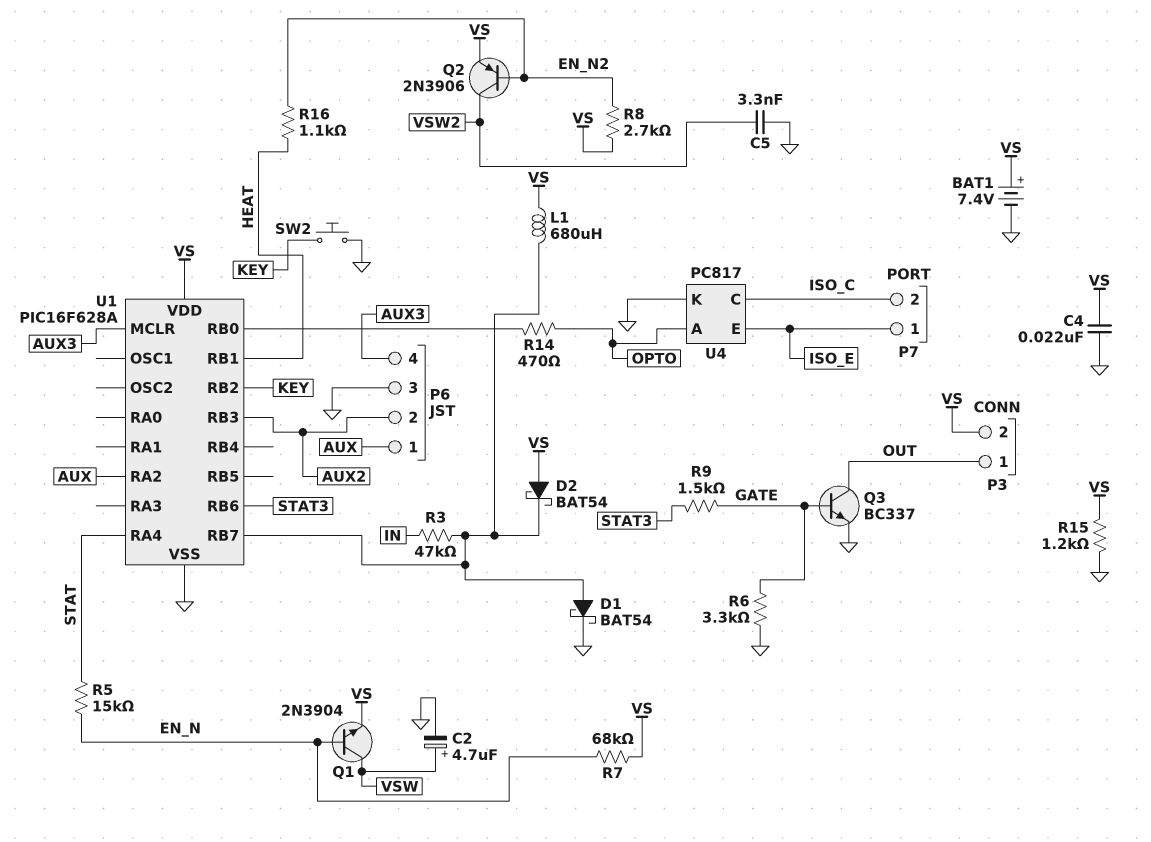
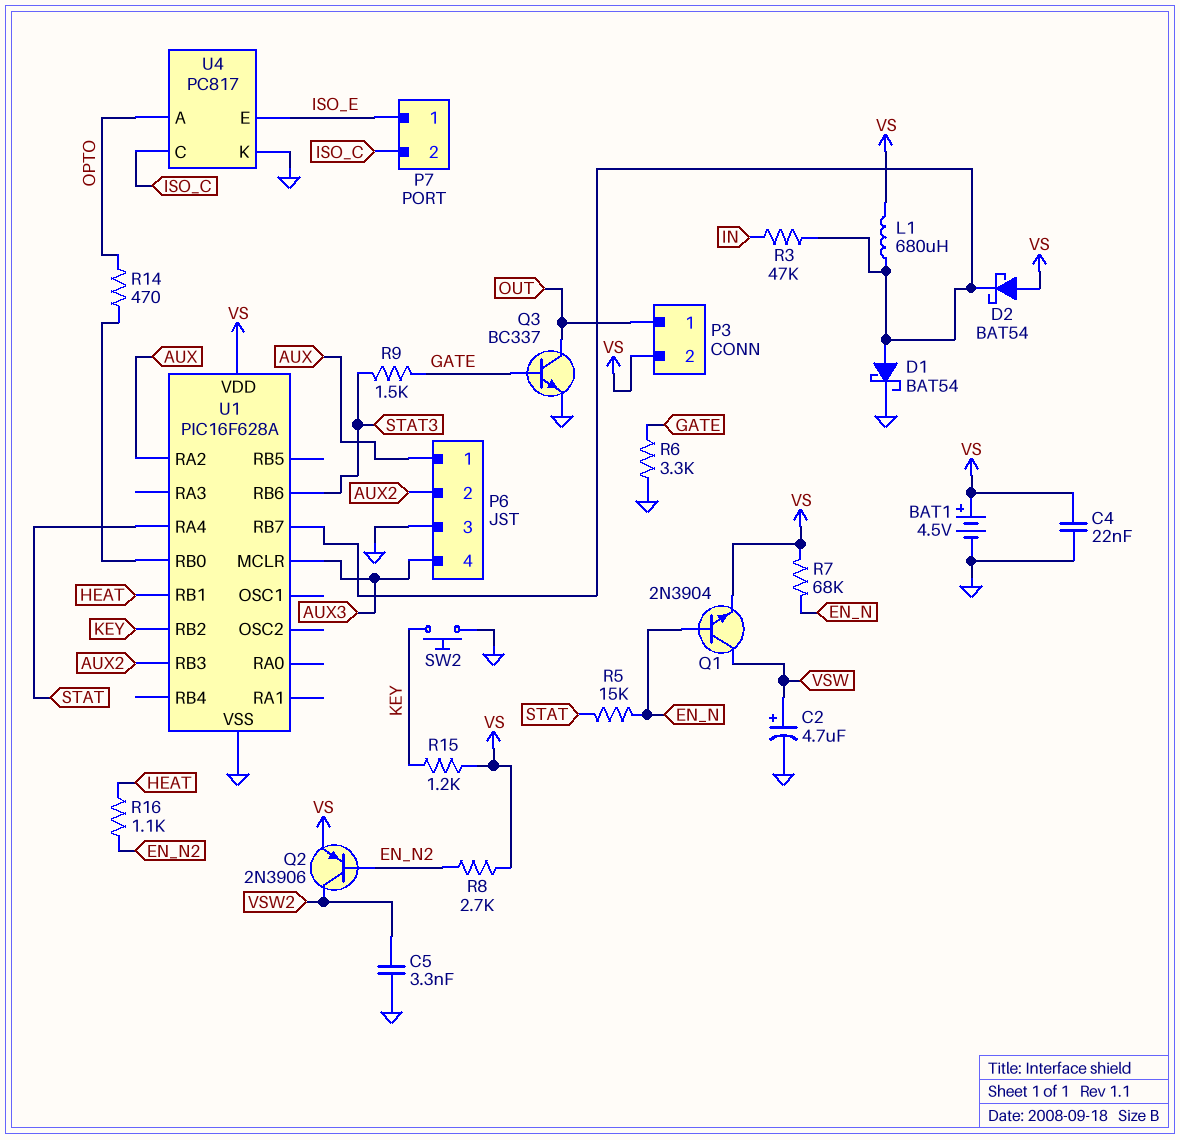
BAT1: 7.4V (plus VS, minus GND) -> 4.5V (plus VS, minus GND)
R15: 1.2k (GND, VS) -> 1.2k (KEY, VS)

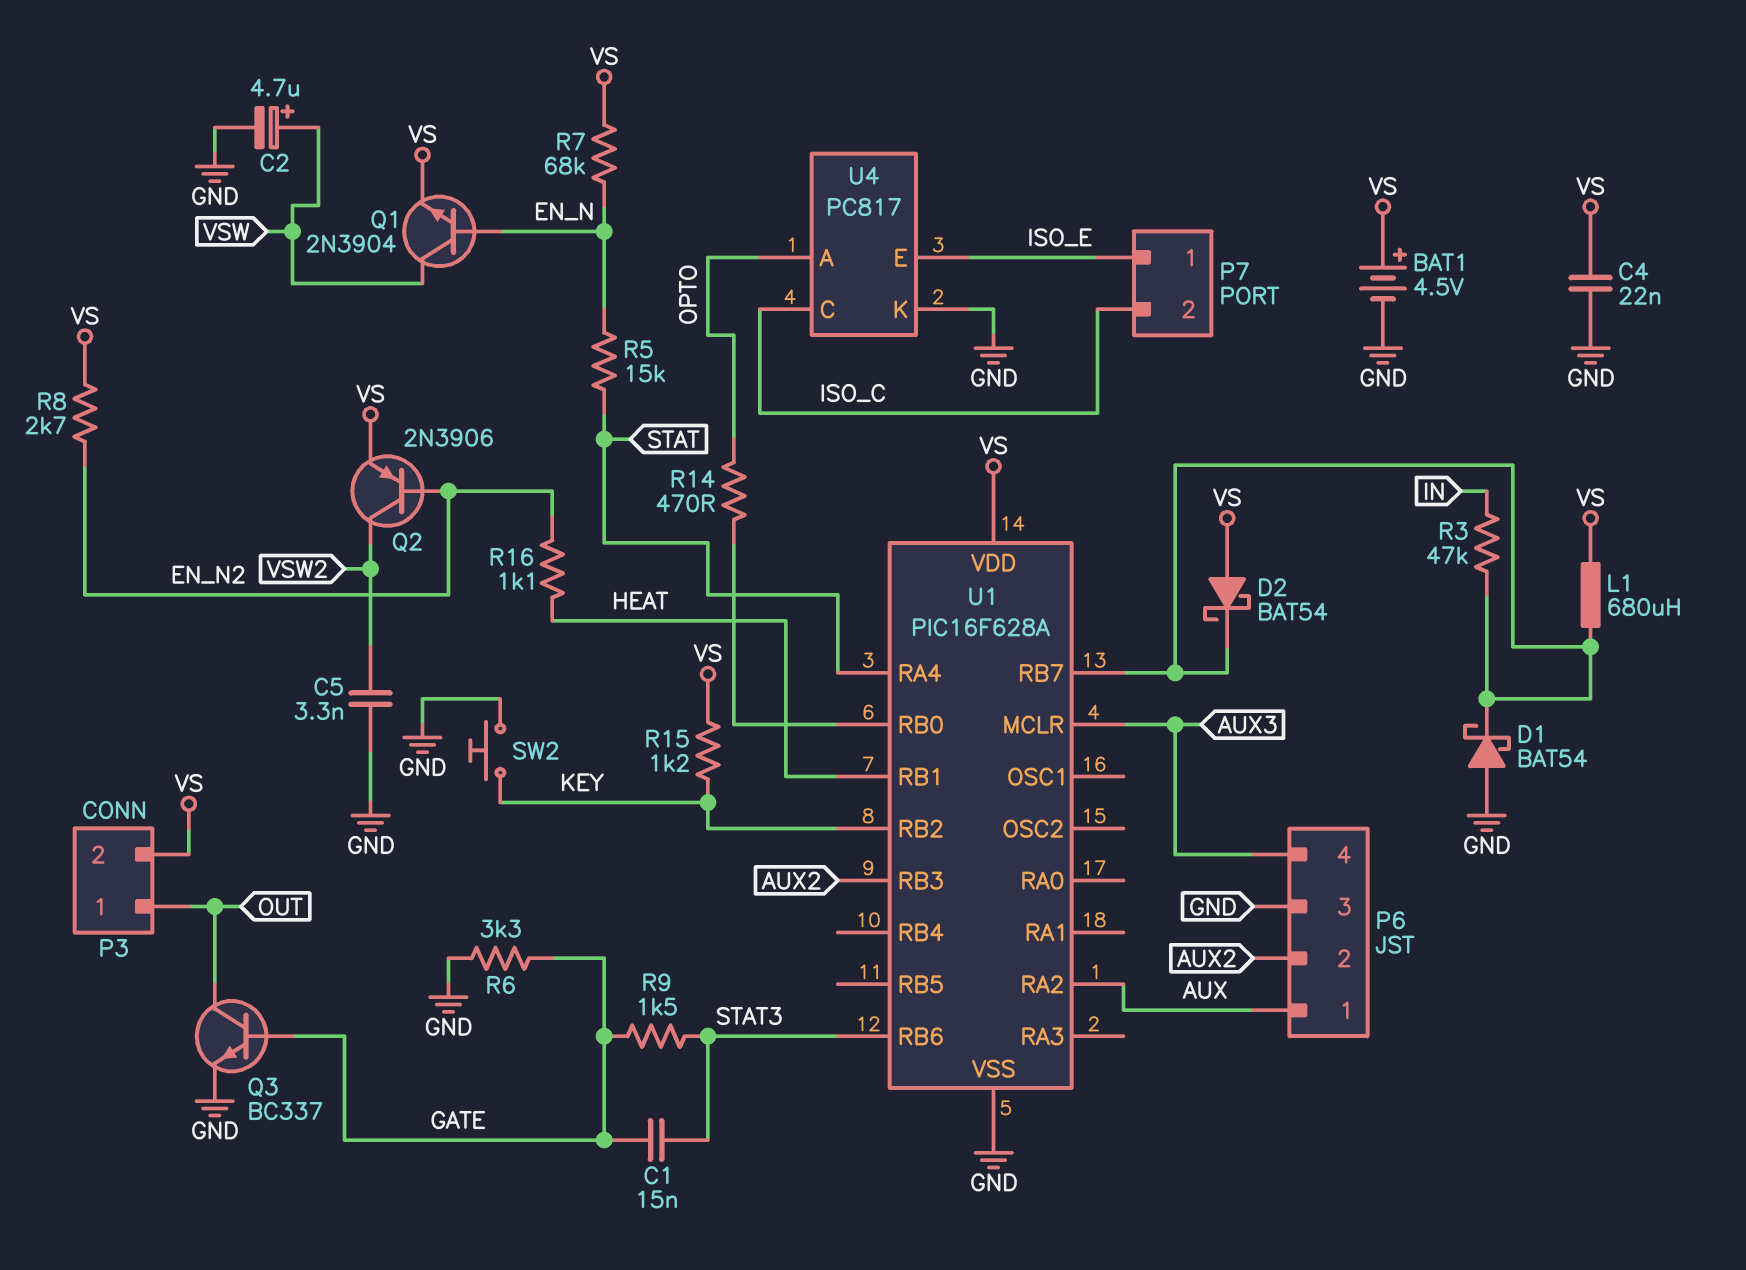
C1: none -> 15nF (GATE, STAT3)
D1: schottky BAT54 (A U1/RB7, K GND) -> schottky BAT54 (A GND, K U1/RB7)

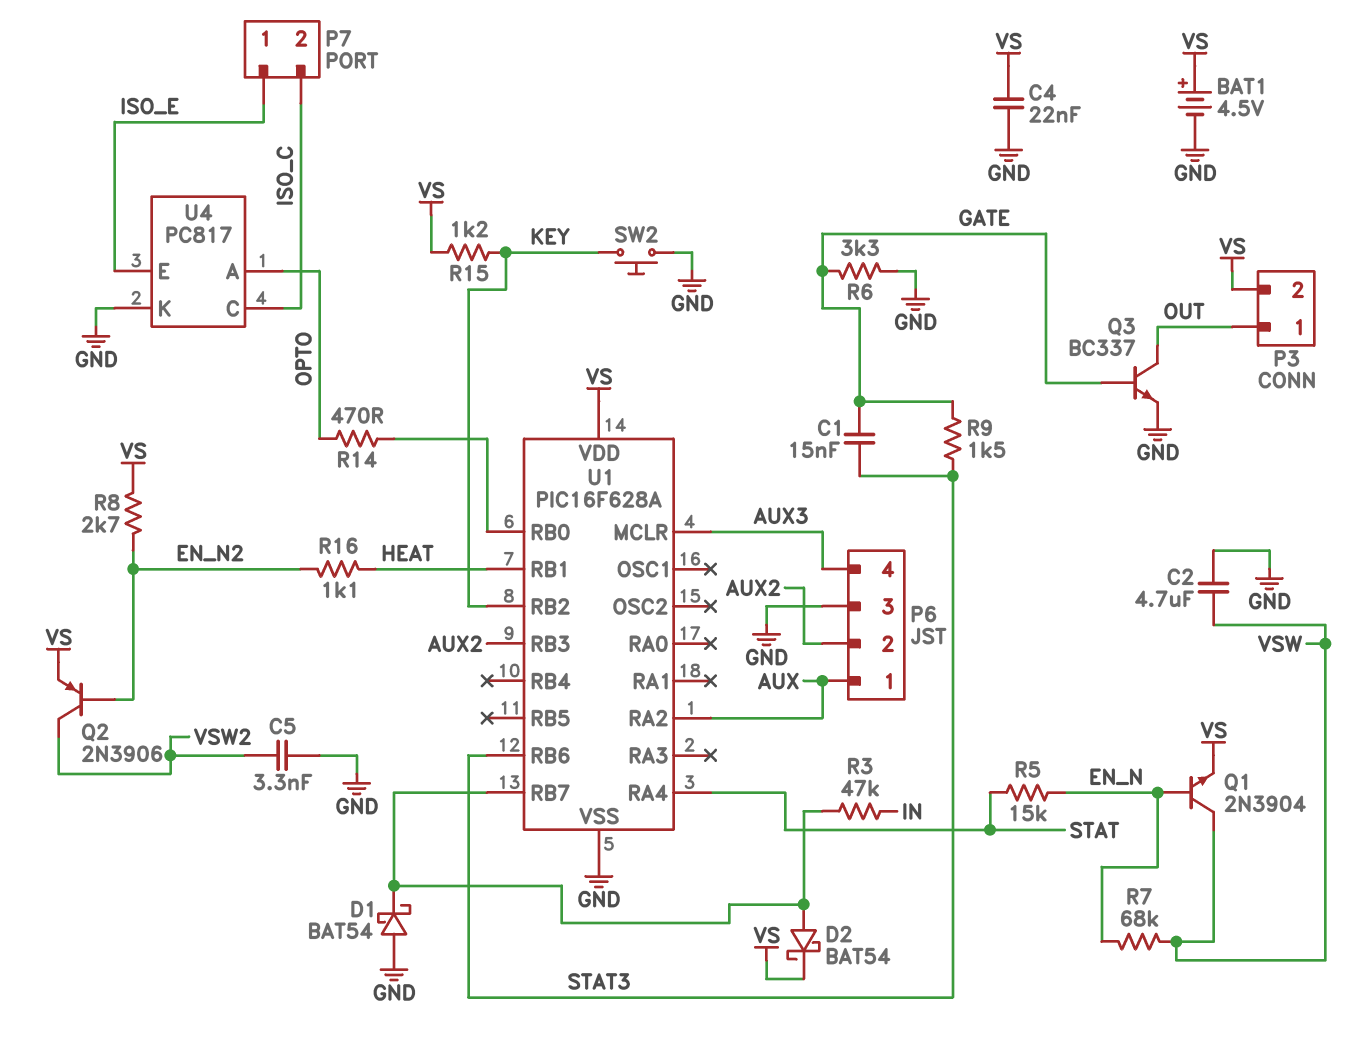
C2: 4.7uF (plus VSW, minus GND) -> 4.7uF (GND, VSW)
D2: schottky BAT54 (A VS, K U1/RB7) -> schottky BAT54 (A U1/RB7, K VS)
L1: 680uH (U1/RB7, VS) -> none
R7: 68k (EN_N, VS) -> 68k (EN_N, VSW)

